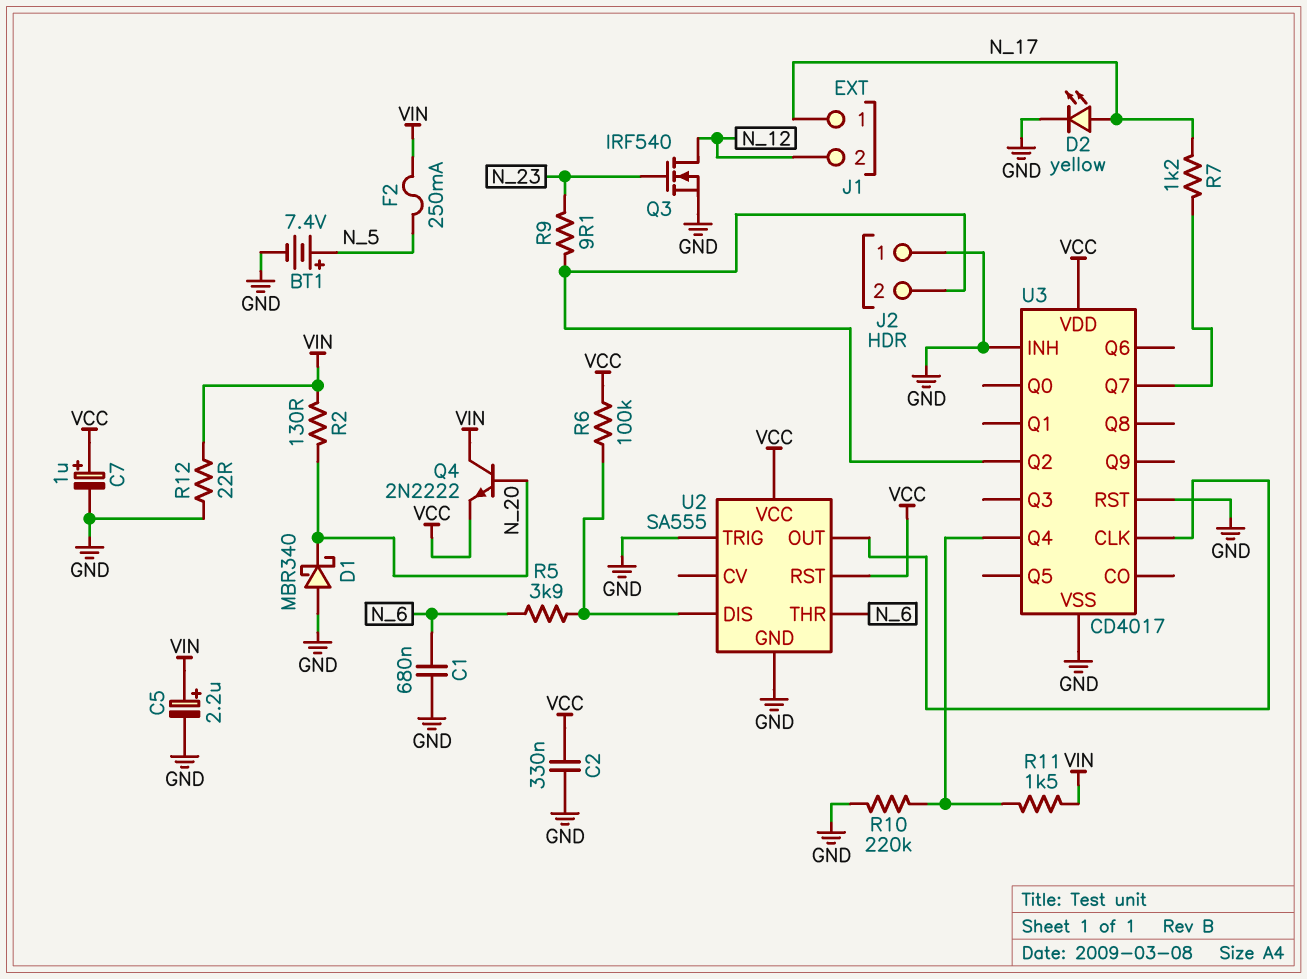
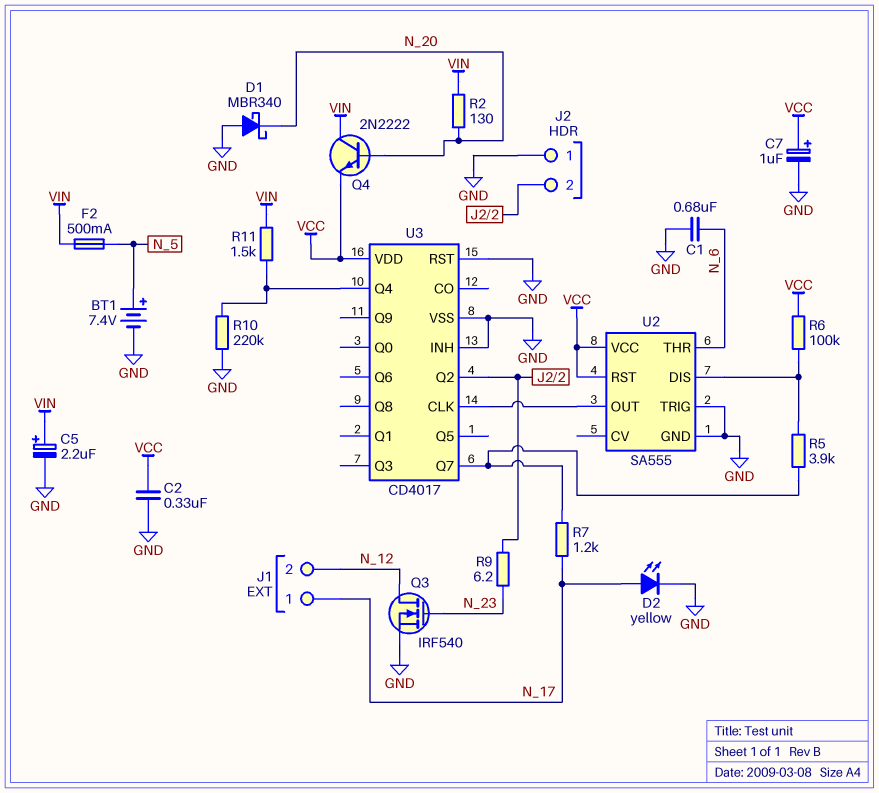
F2: 250mA (N_5, VIN) -> 500mA (N_5, VIN)
R5: 3.9k (N_6, U2/DIS) -> 3.9k (U2/DIS, U3/Q7)
R9: 9.1 (J2/2, N_23) -> 6.2 (J2/2, N_23)
R12: 22 (GND, VIN) -> none

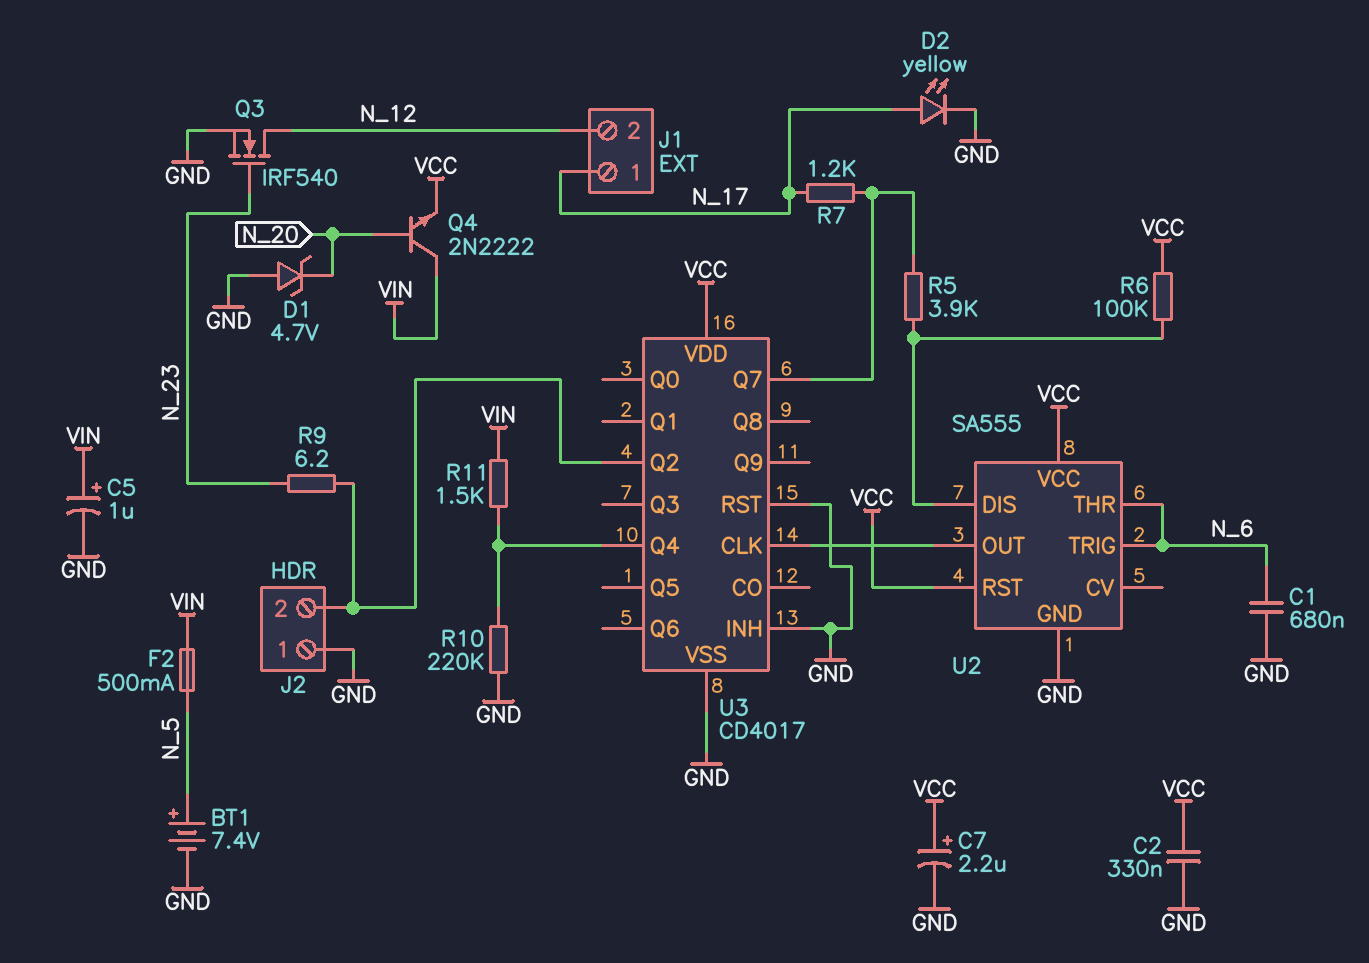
C5: 2.2uF (plus VIN, minus GND) -> 1uF (plus VIN, minus GND)
C7: 1uF (plus VCC, minus GND) -> 2.2uF (plus VCC, minus GND)
D1: schottky MBR340 (A GND, K N_20) -> zener 4.7V (A GND, K N_20)
R2: 130 (N_20, VIN) -> none
U2 pin TRIG: GND -> N_6

